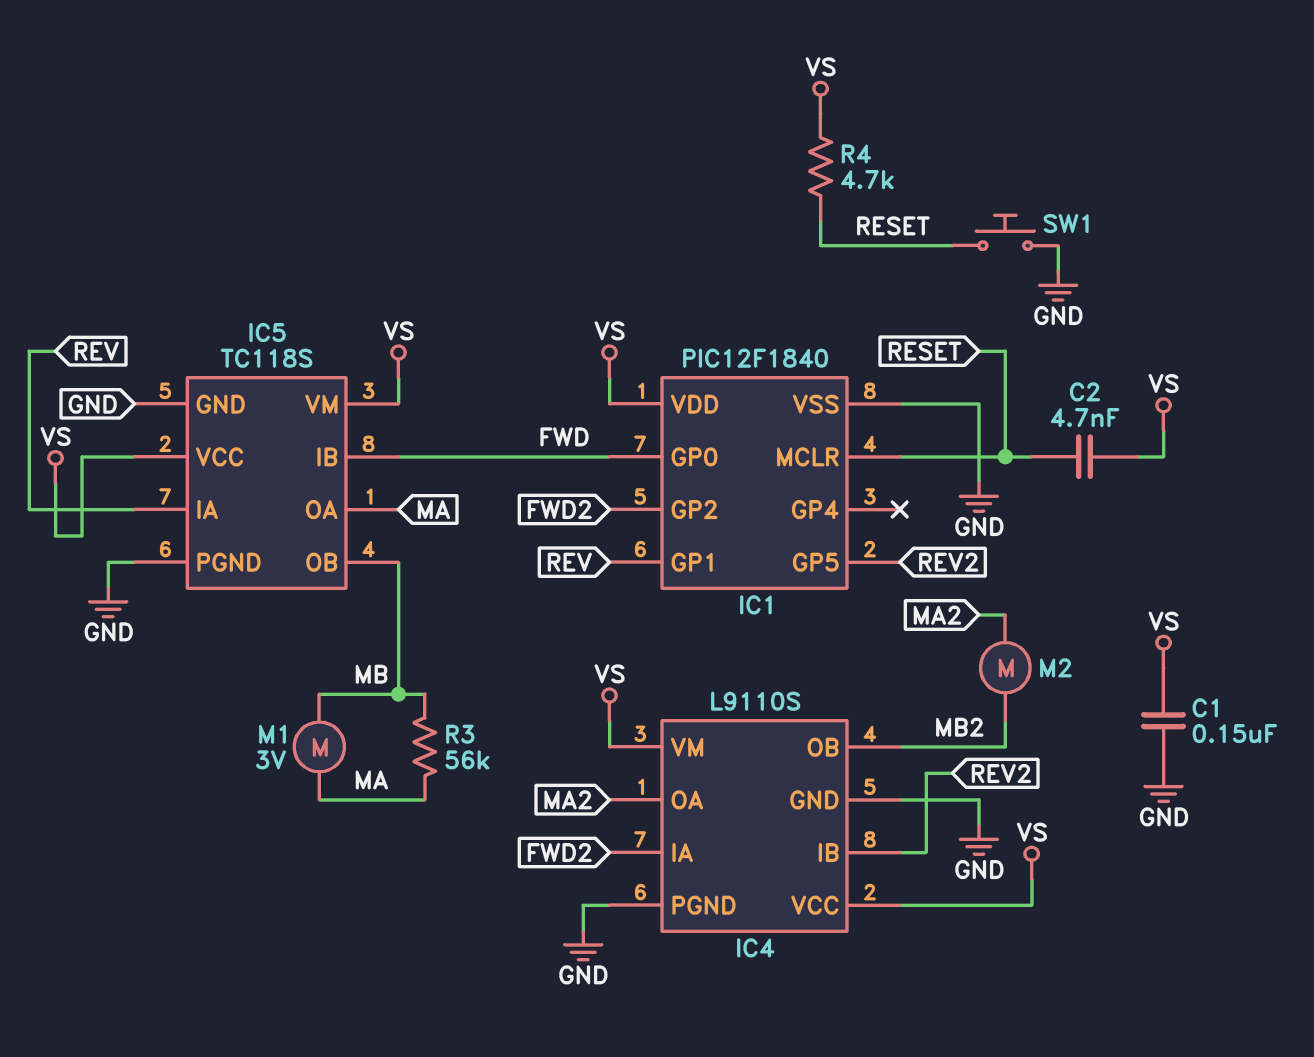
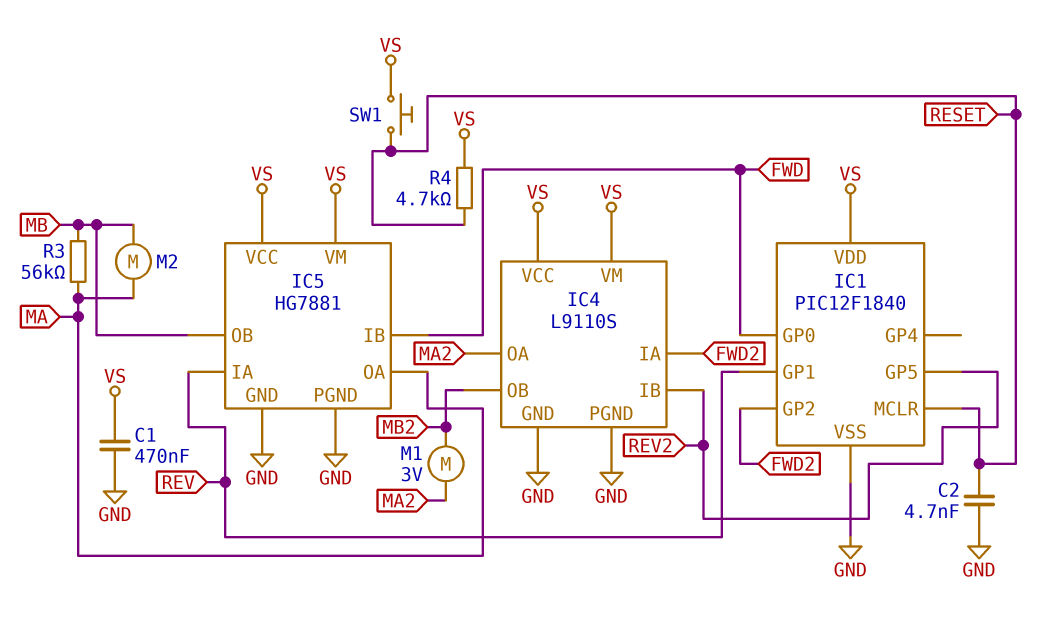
C1: 150nF (GND, VS) -> 470nF (GND, VS)
C2: 4.7nF (RESET, VS) -> 4.7nF (GND, RESET)
IC5: TC118S -> HG7881
M1: motor 3V (MA, MB) -> motor 3V (MA2, MB2)
M2: motor (MA2, MB2) -> motor (MA, MB)
SW1: button (GND, RESET) -> button (RESET, VS)

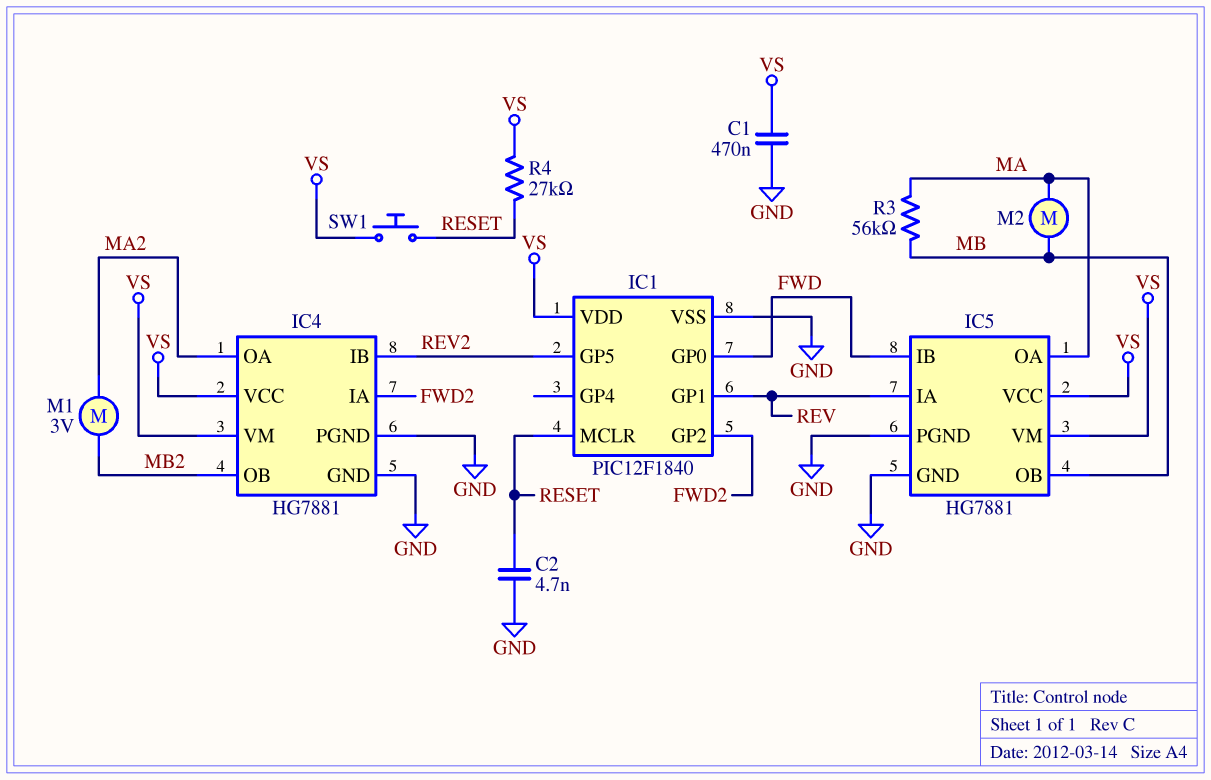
IC4: L9110S -> HG7881
R4: 4.7k (RESET, VS) -> 27k (RESET, VS)

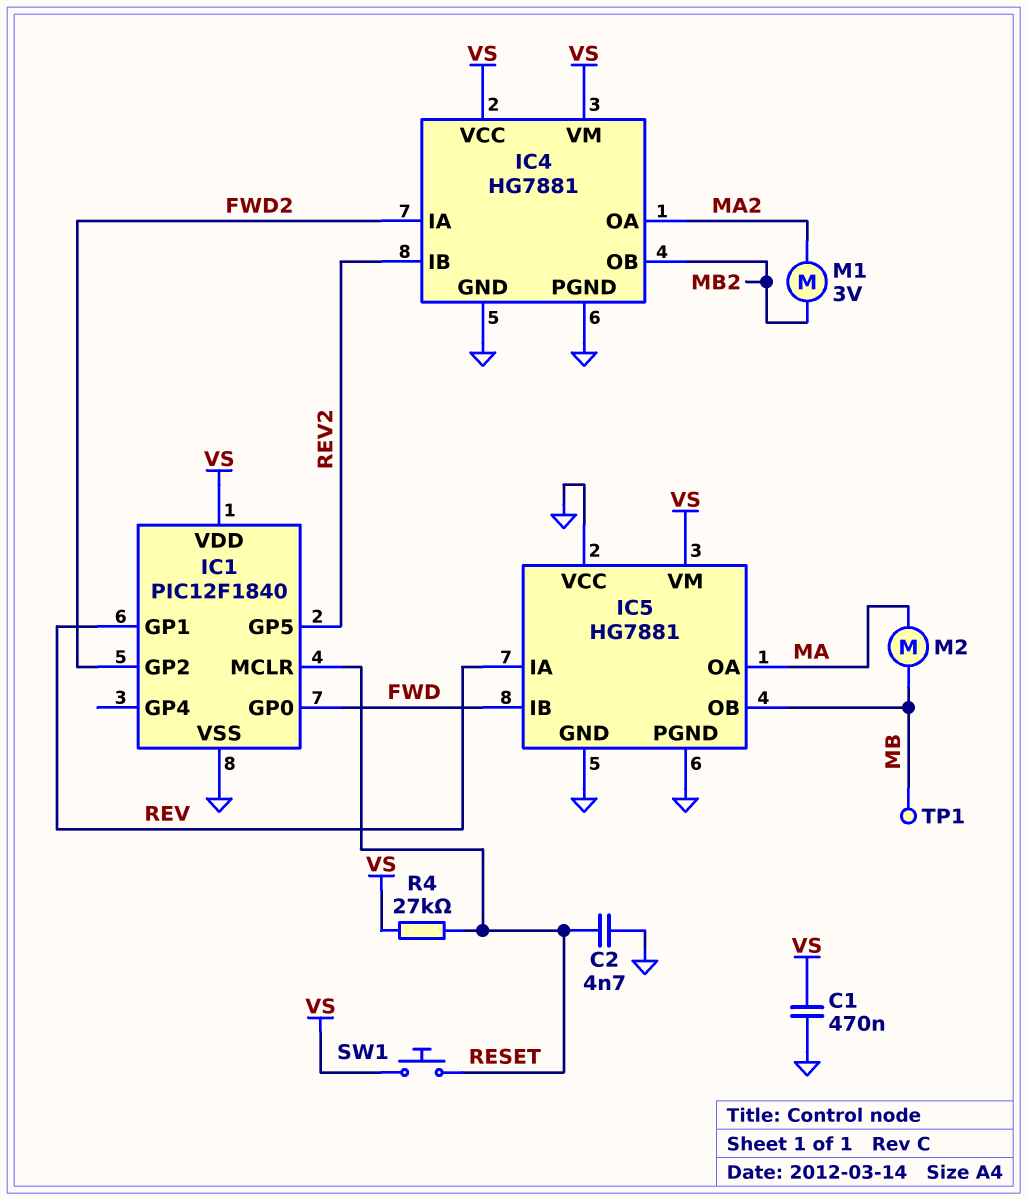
IC5 pin VCC: VS -> GND
R3: 56k (MA, MB) -> none
TP1: none -> test point (MB)

